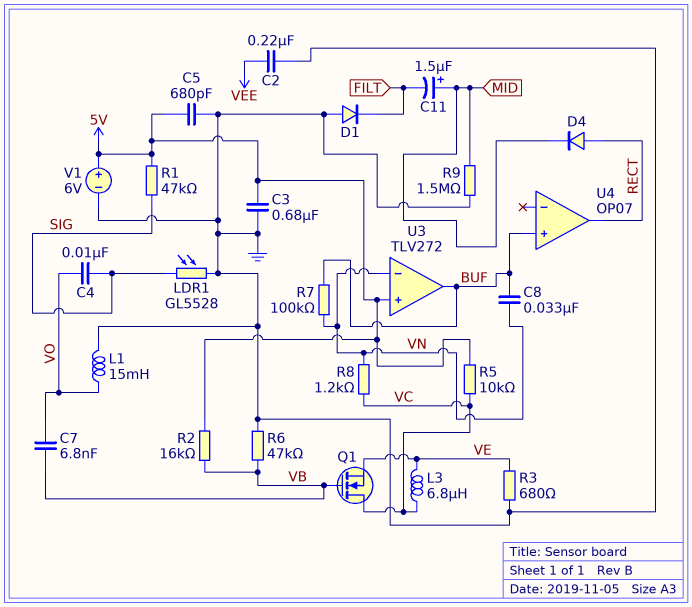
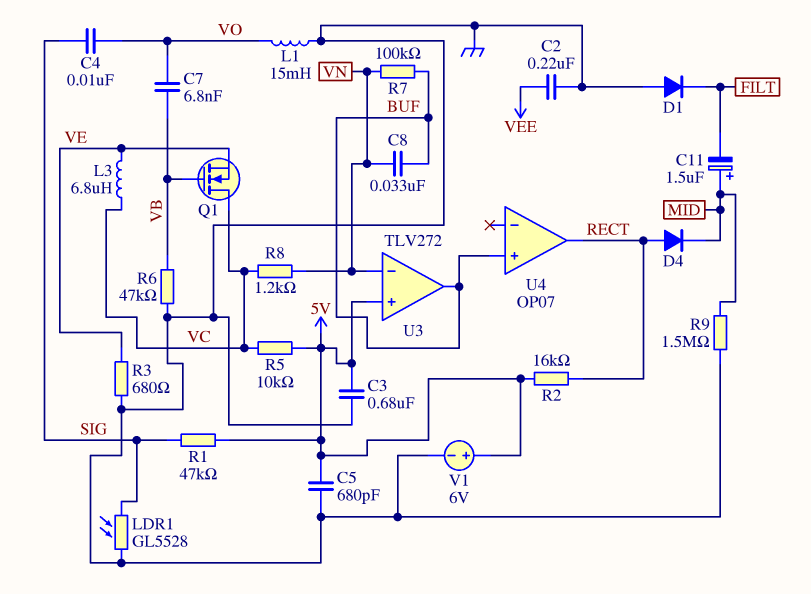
R2: 16k (5V, VB) -> 16k (5V, RECT)

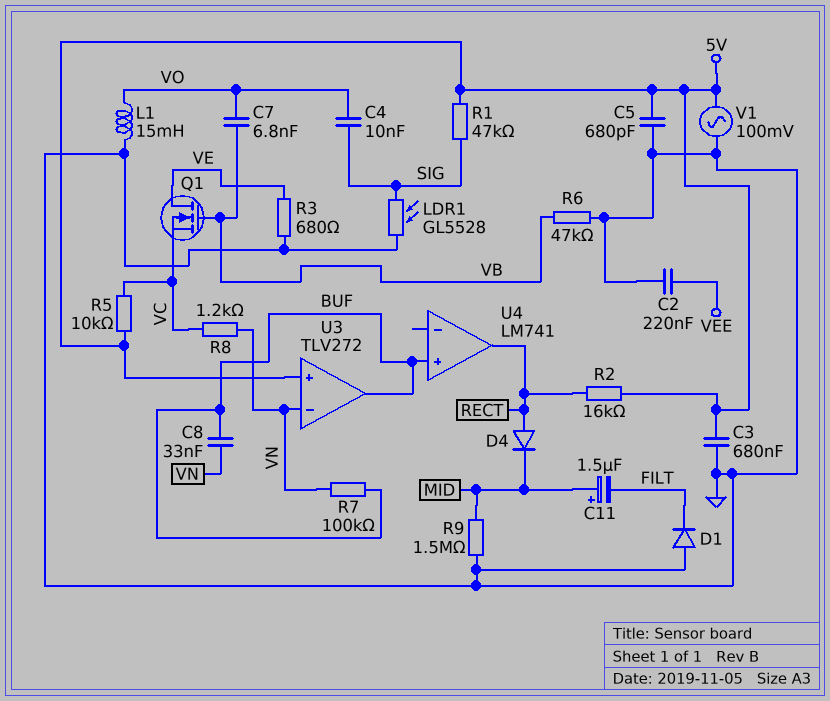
L3: 6.8uH (VC, VE) -> none
Q1: NMOS (G VB, D VC, S VE) -> NMOS (G VB, D VE, S VC)
U4: OP07 -> LM741
V1: 6V (plus 5V, minus GND) -> AC 100mV (5V, GND)

